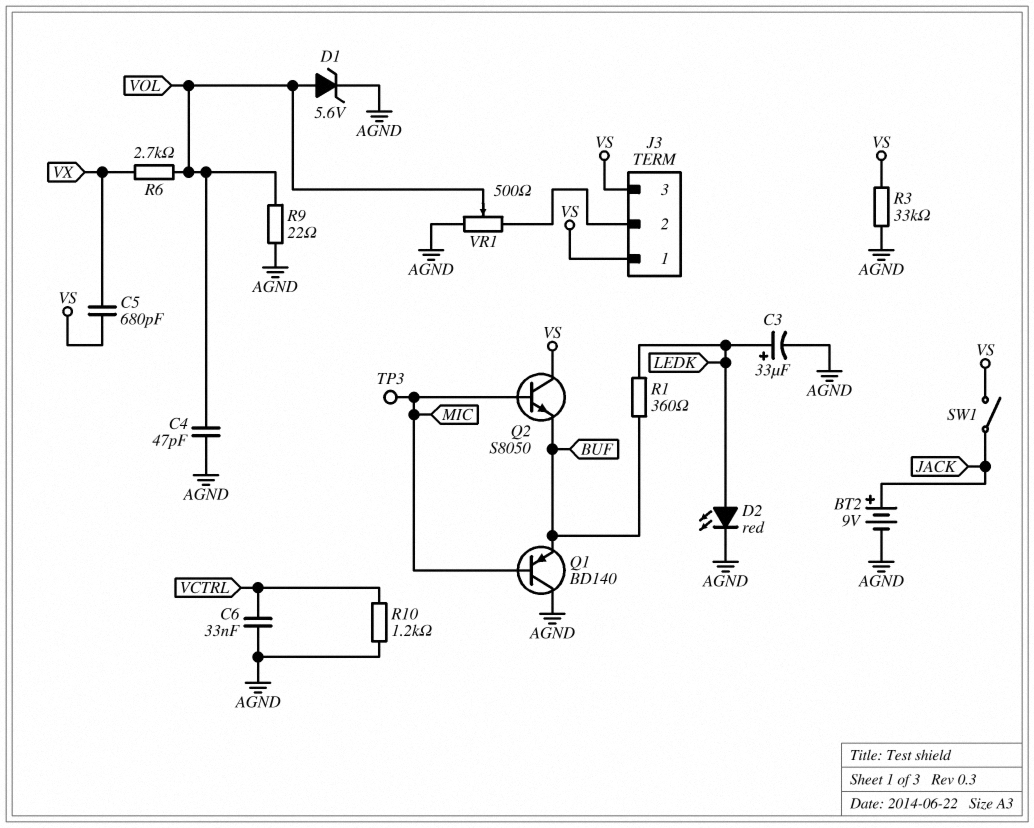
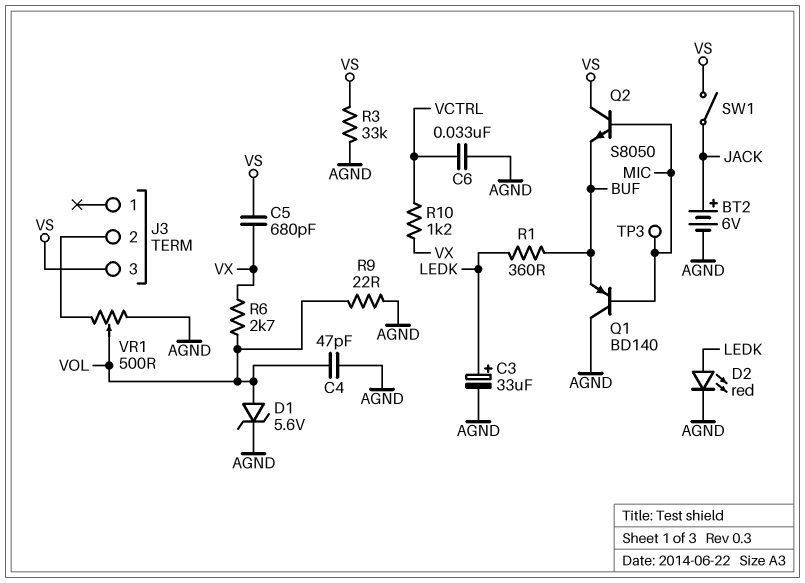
BT2: 9V (plus JACK, minus AGND) -> 6V (plus JACK, minus AGND)
J3 pin 1: VS -> none
R10: 1.2k (AGND, VCTRL) -> 1.2k (VCTRL, VX)

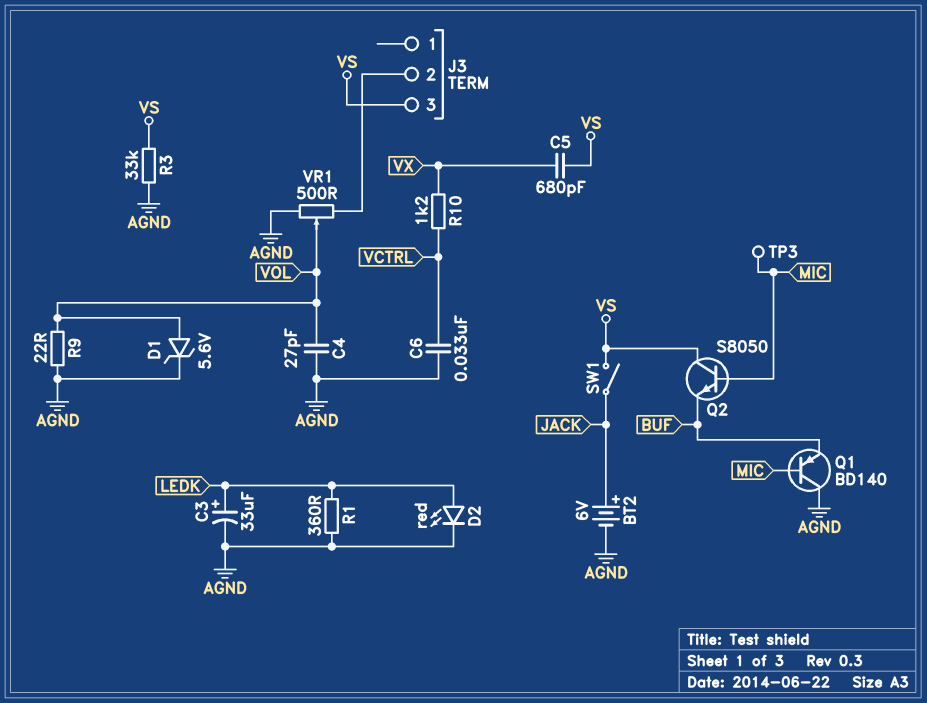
C4: 47pF (AGND, VOL) -> 27pF (AGND, VOL)
R1: 360 (BUF, LEDK) -> 360 (AGND, LEDK)
R6: 2.7k (VOL, VX) -> none

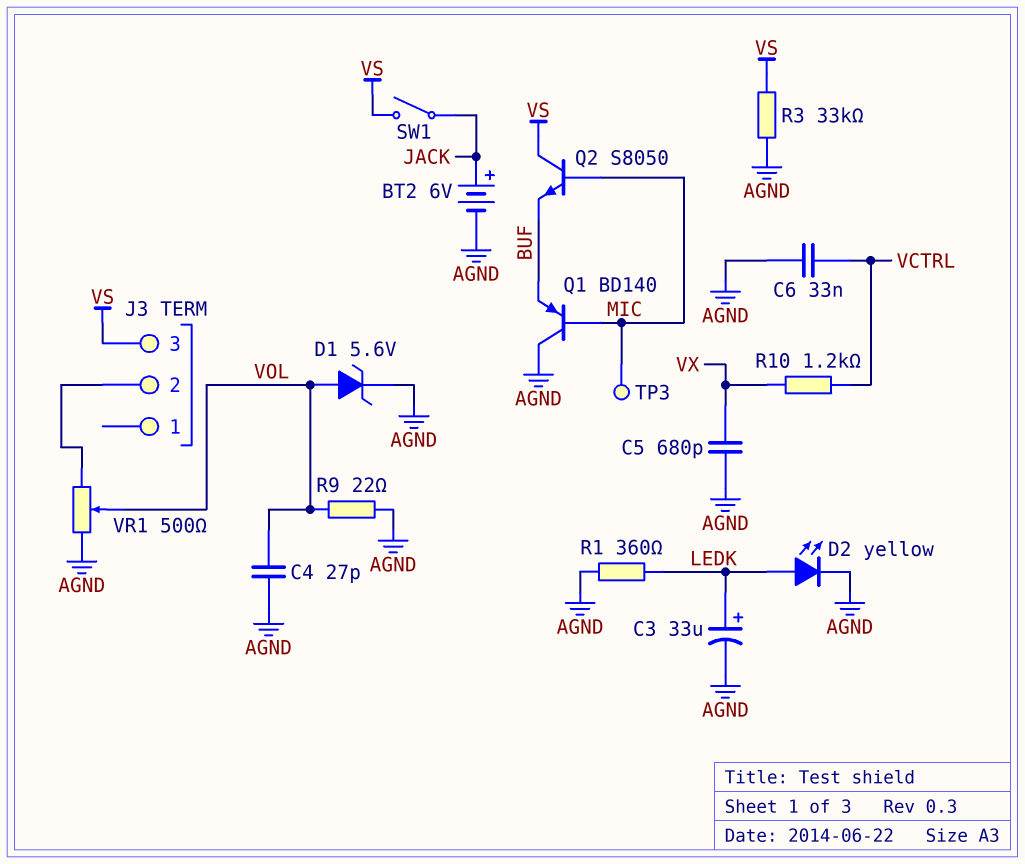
C5: 680pF (VS, VX) -> 680pF (AGND, VX)
D2: LED red (A LEDK, K AGND) -> LED yellow (A LEDK, K AGND)

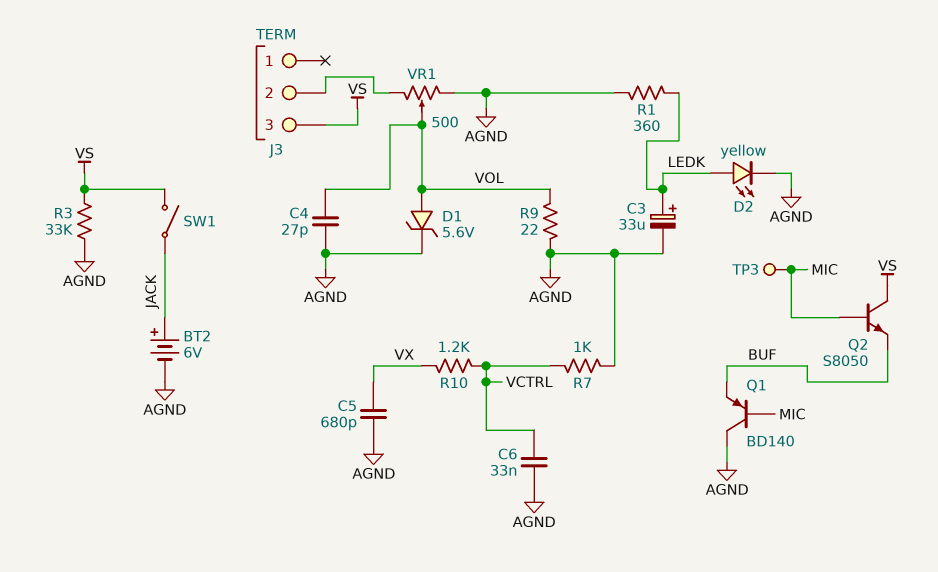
R7: none -> 1k (AGND, VCTRL)

